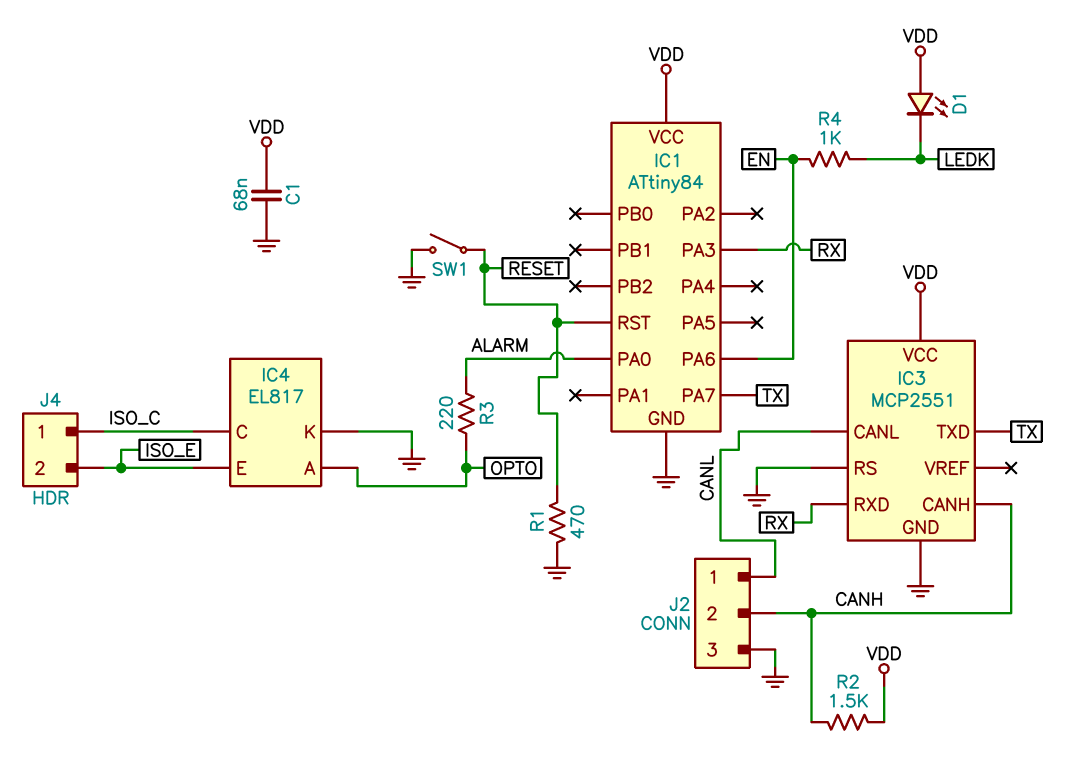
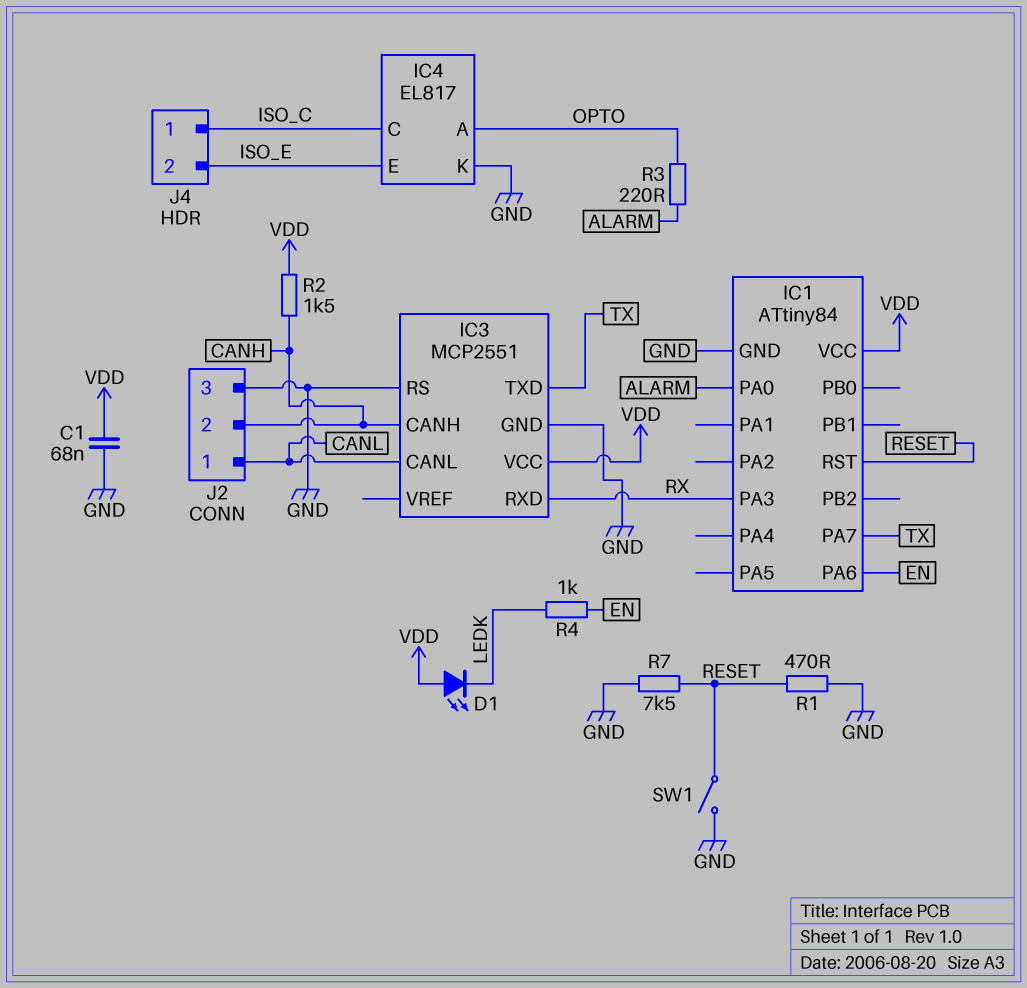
R7: none -> 7.5k (GND, RESET)

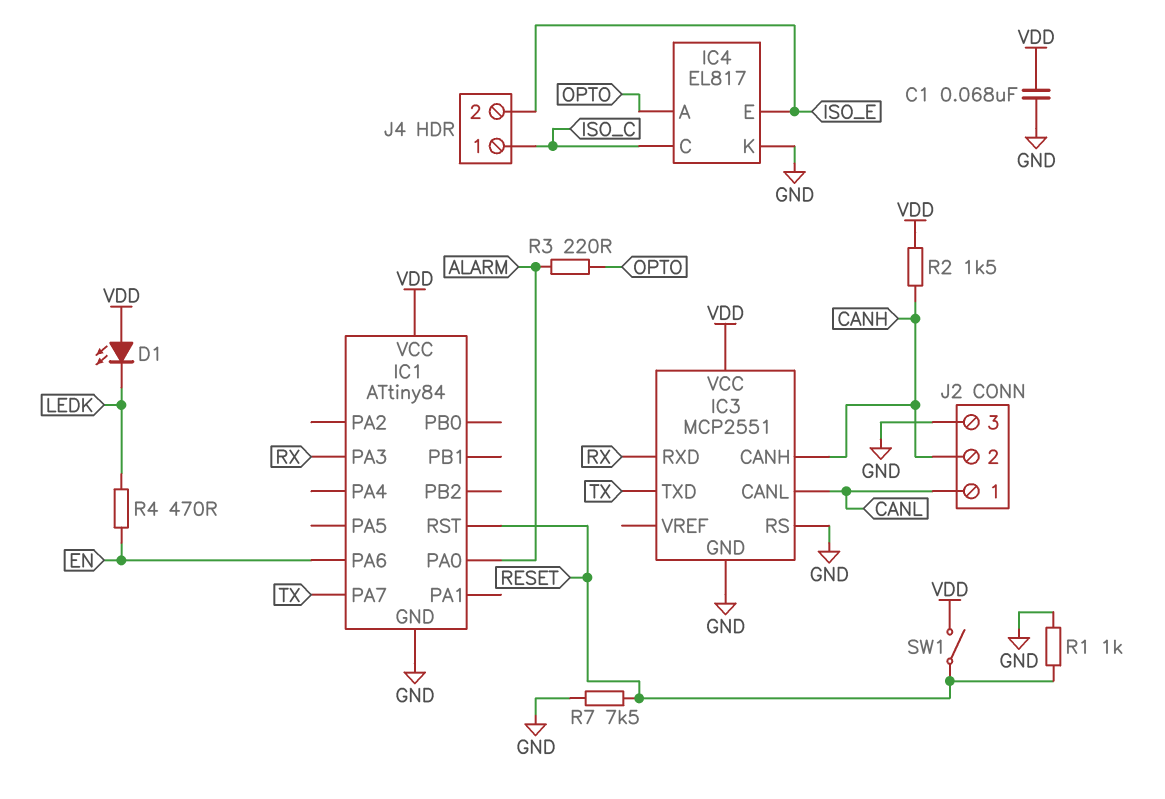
R1: 470 (GND, RESET) -> 1k (GND, RESET)
R4: 1k (EN, LEDK) -> 470 (EN, LEDK)
SW1: switch (GND, RESET) -> switch (RESET, VDD)

